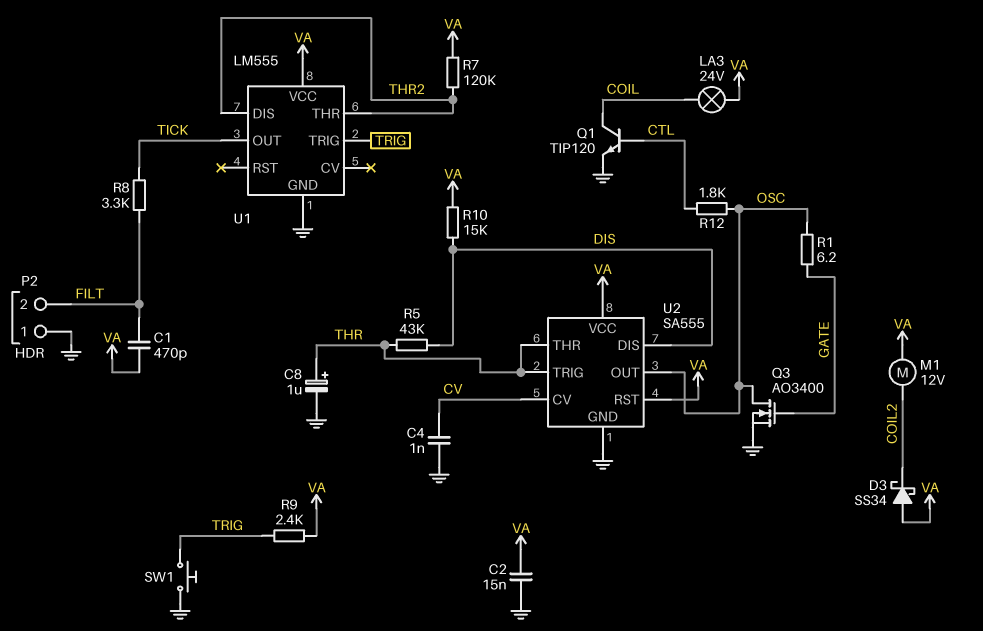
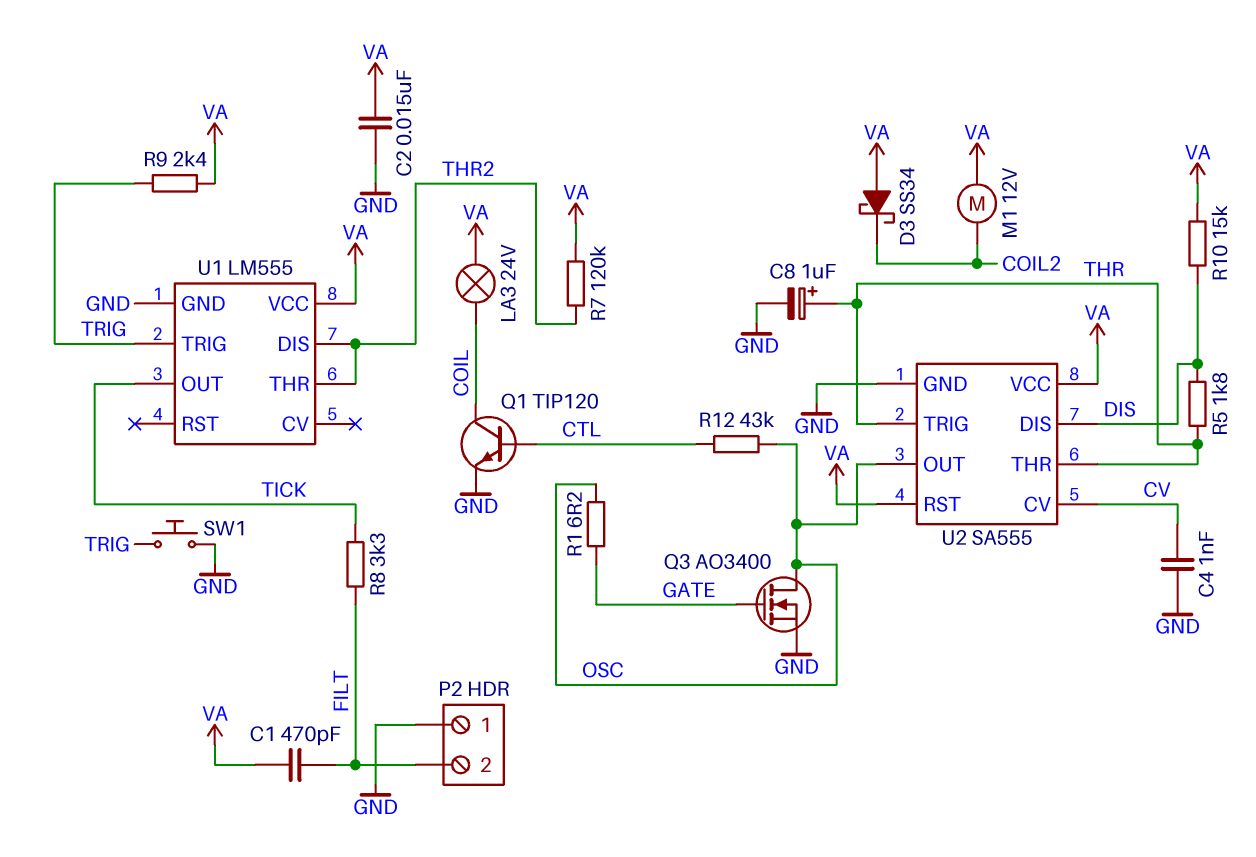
R5: 43k (DIS, THR) -> 1.8k (DIS, THR)
R12: 1.8k (CTL, OSC) -> 43k (CTL, OSC)

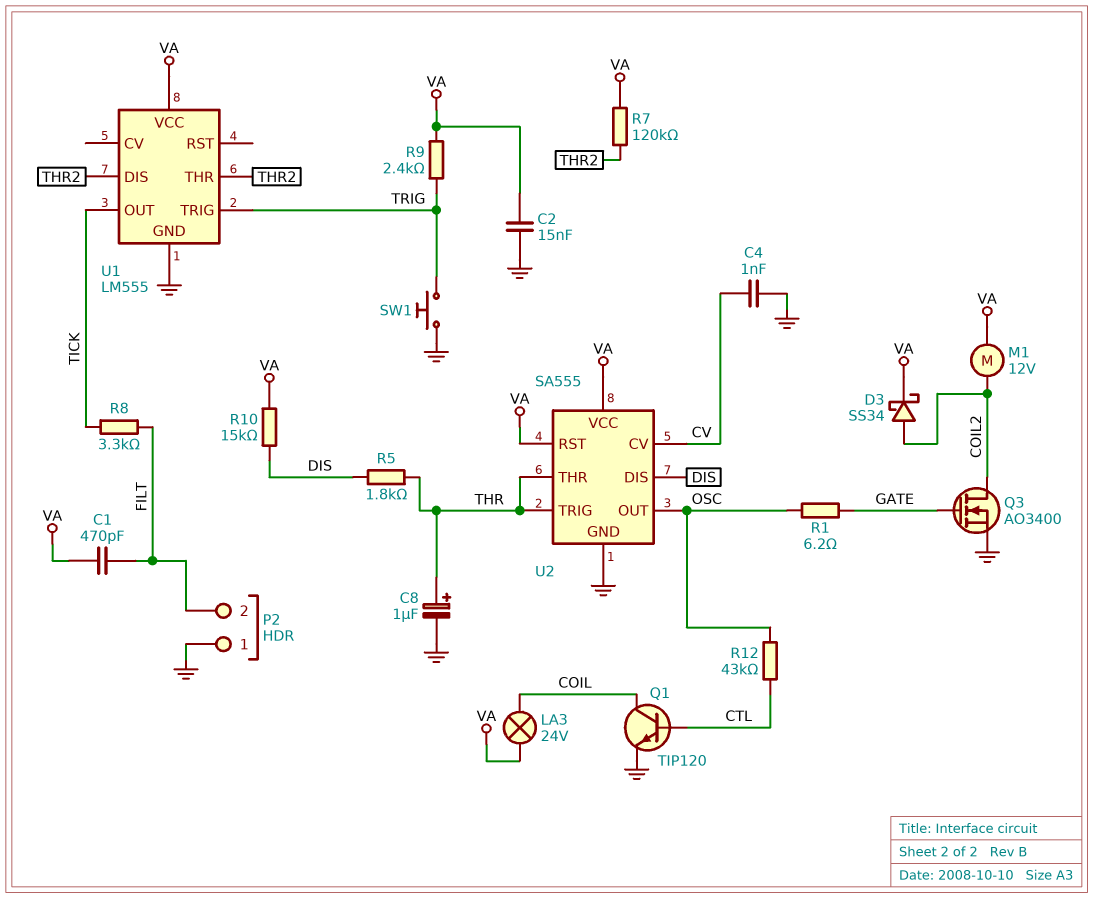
D3: schottky SS34 (A VA, K COIL2) -> schottky SS34 (A COIL2, K VA)
Q3: NMOS AO3400 (G GATE, D OSC, S GND) -> NMOS AO3400 (G GATE, D COIL2, S GND)

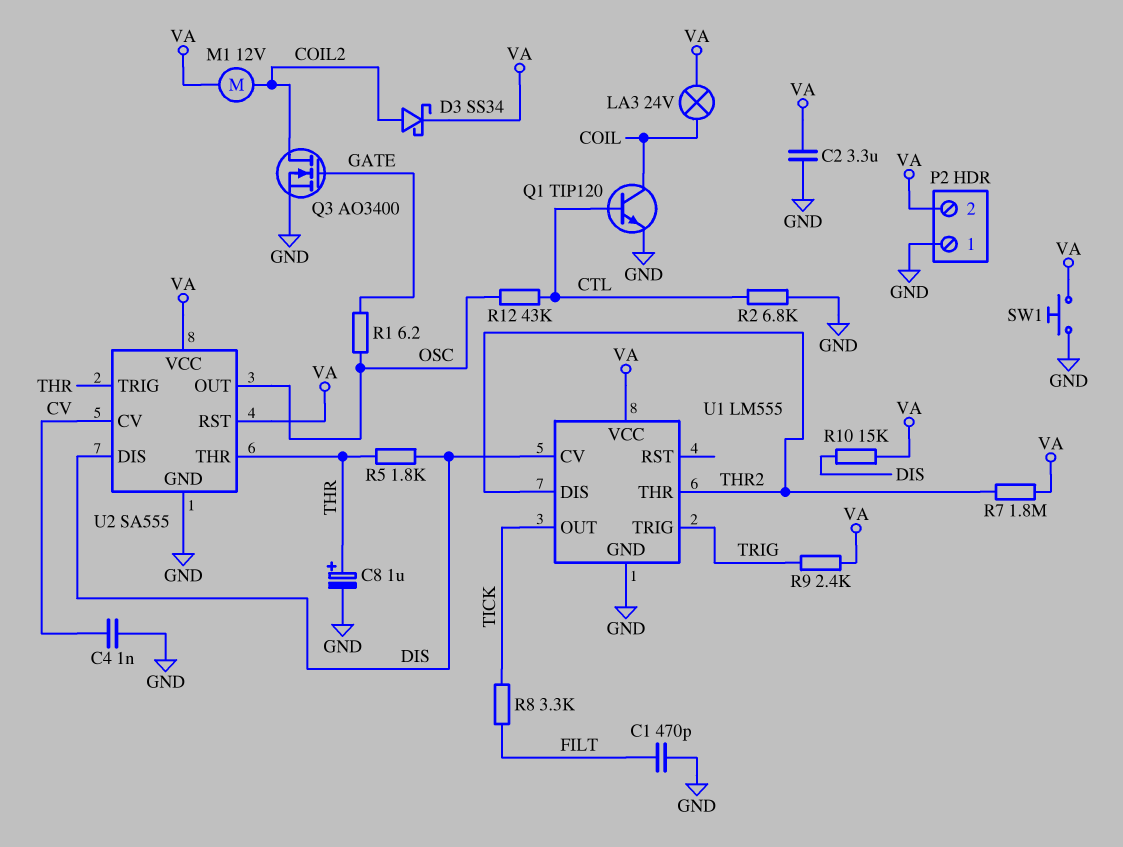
C1: 470pF (FILT, VA) -> 470pF (FILT, GND)
C2: 15nF (GND, VA) -> 3.3uF (GND, VA)
P2 pin 2: FILT -> VA
R2: none -> 6.8k (CTL, GND)
R7: 120k (THR2, VA) -> 1.8M (THR2, VA)
SW1: button (GND, TRIG) -> button (GND, VA)
U1 pin CV: none -> DIS

